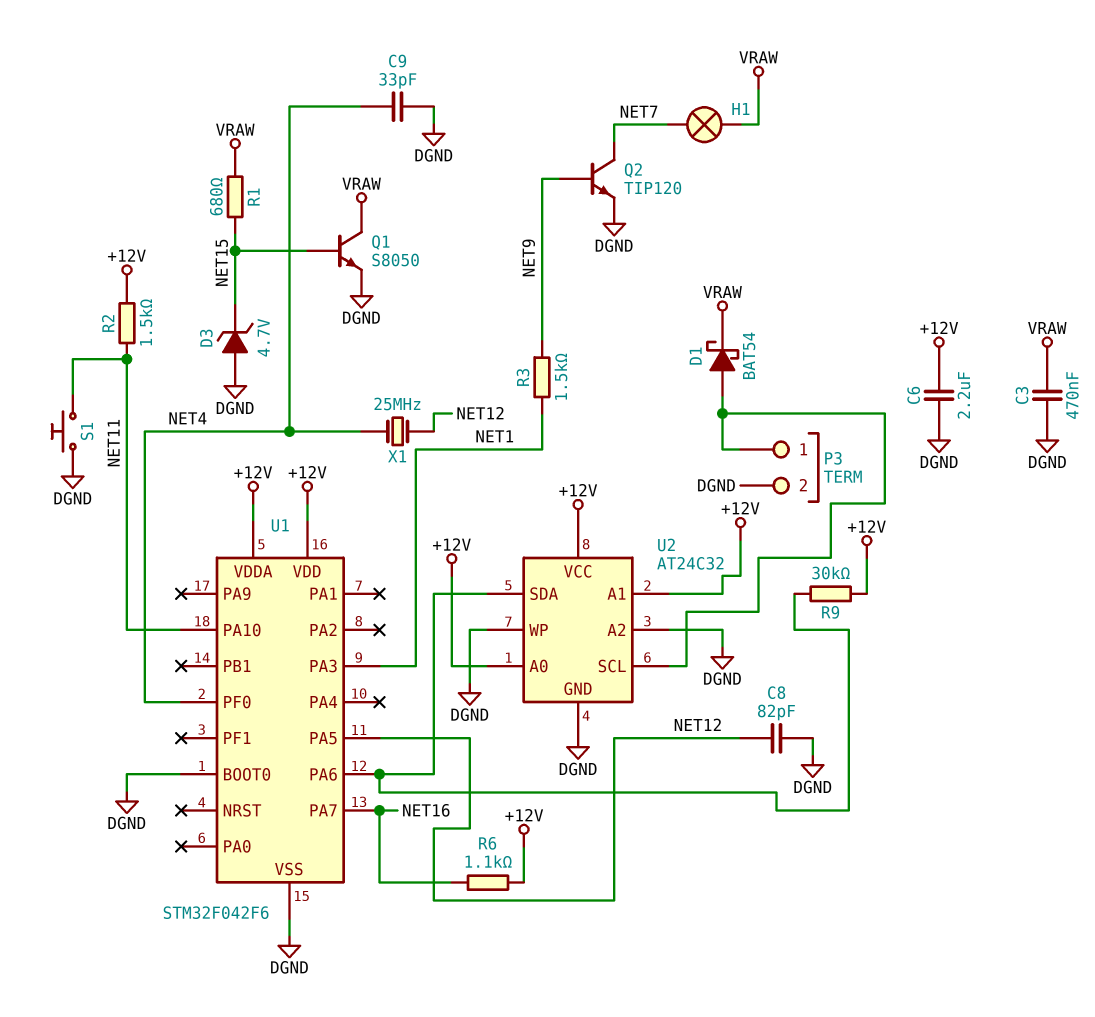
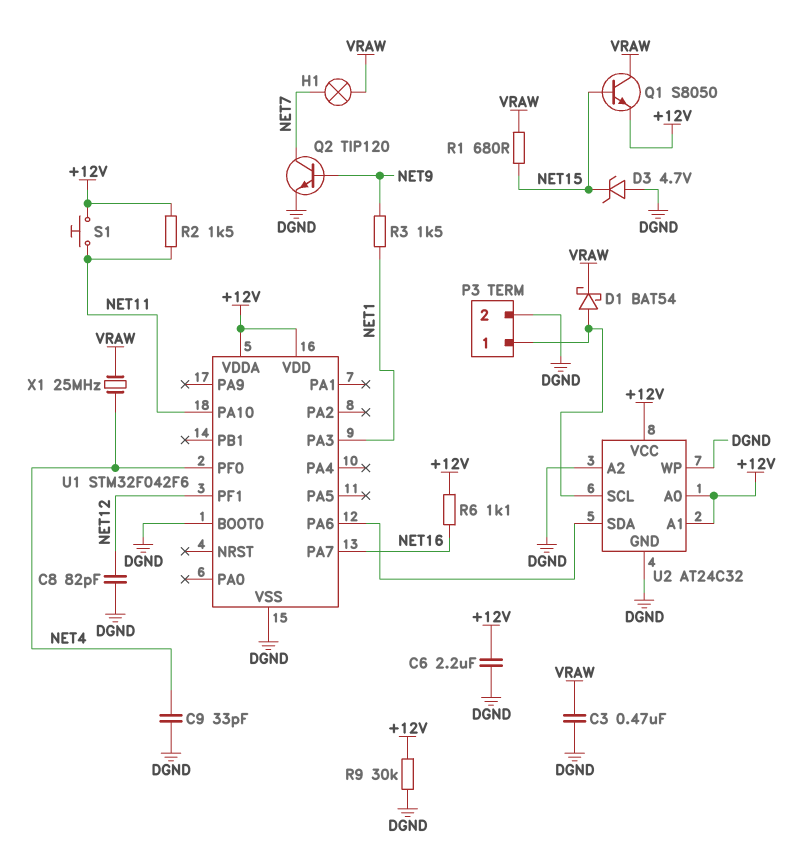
Q1: NPN S8050 (B NET15, C VRAW, E DGND) -> NPN S8050 (B NET15, C VRAW, E +12V)
R9: 30k (+12V, U1/PA6) -> 30k (+12V, DGND)
S1: button (DGND, NET11) -> button (+12V, NET11)
U1 pin PA5: NET12 -> none
U1 pin PF1: none -> NET12
X1: 25MHz (NET4, NET12) -> 25MHz (NET4, VRAW)

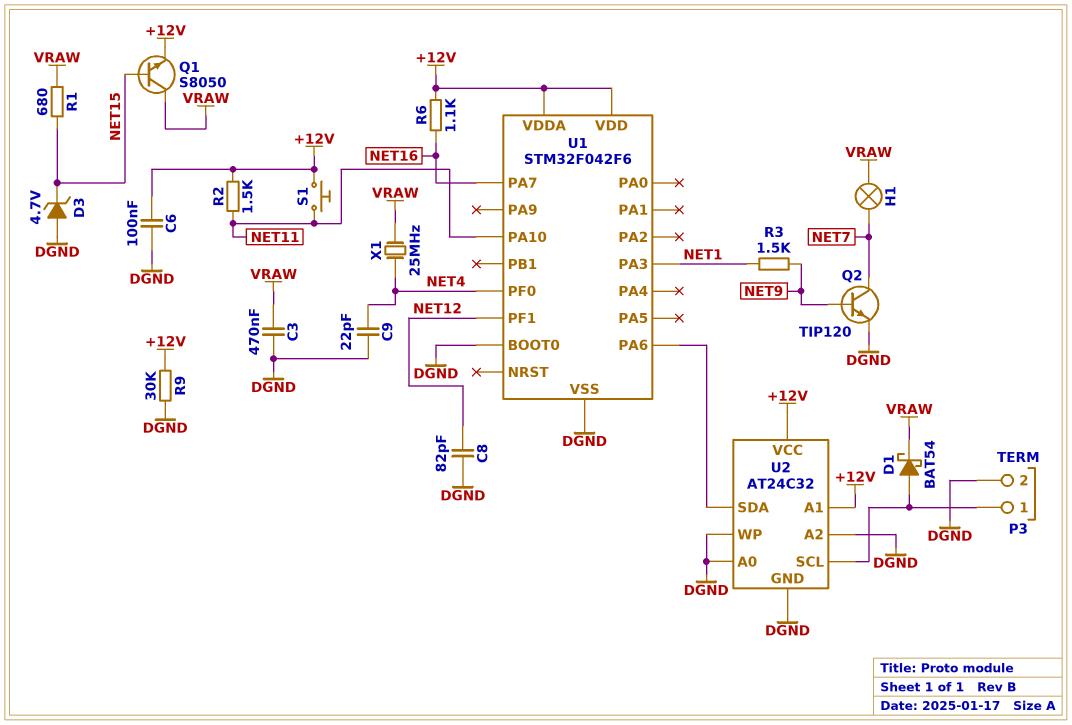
C6: 2.2uF (+12V, DGND) -> 100nF (+12V, DGND)
C9: 33pF (DGND, NET4) -> 22pF (DGND, NET4)
U2 pin A0: +12V -> DGND

